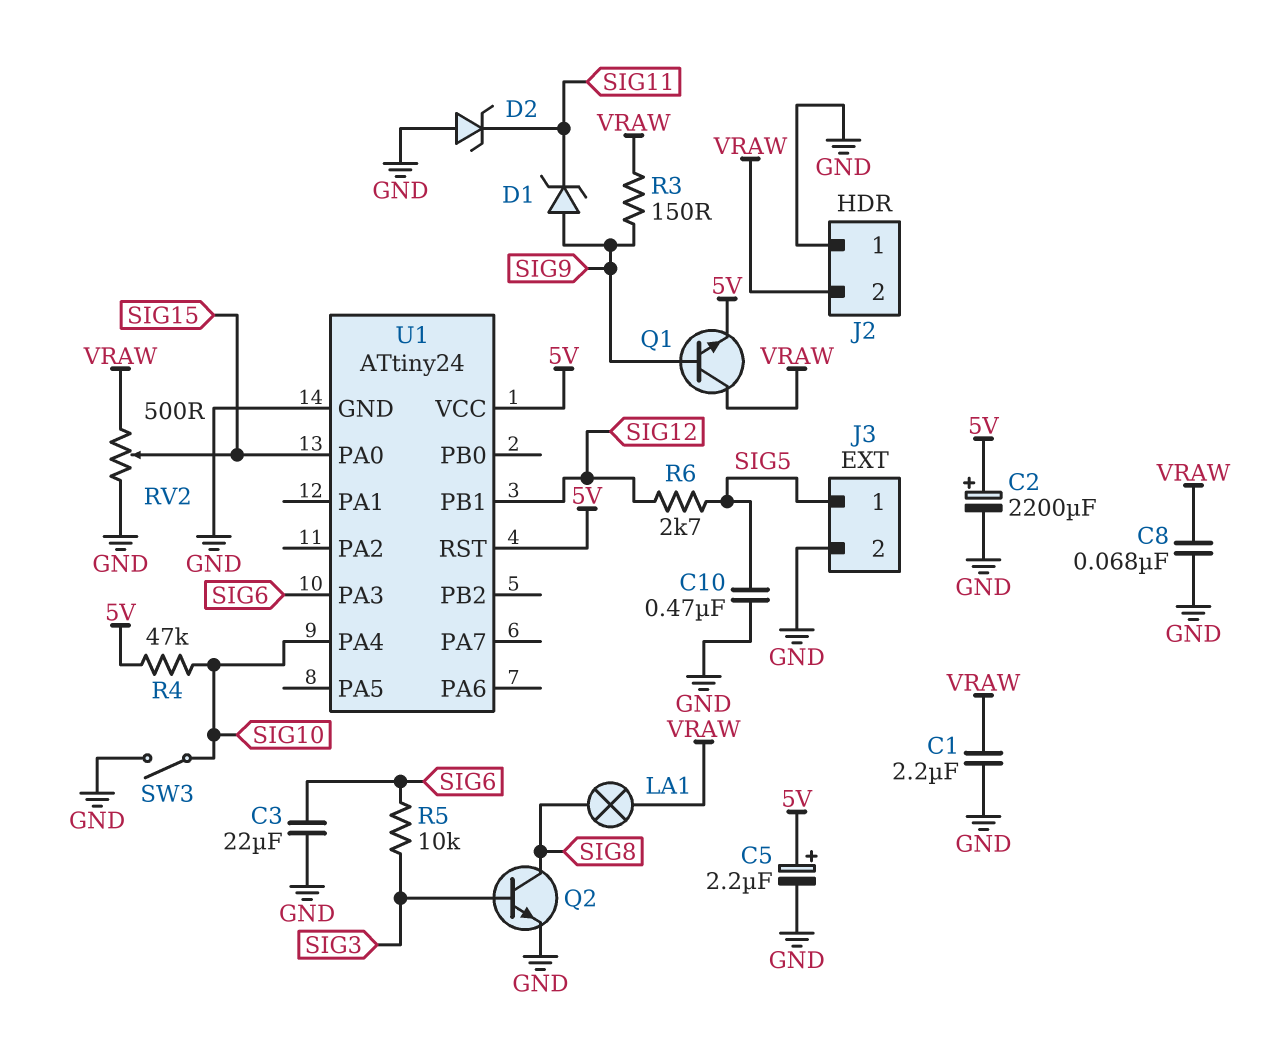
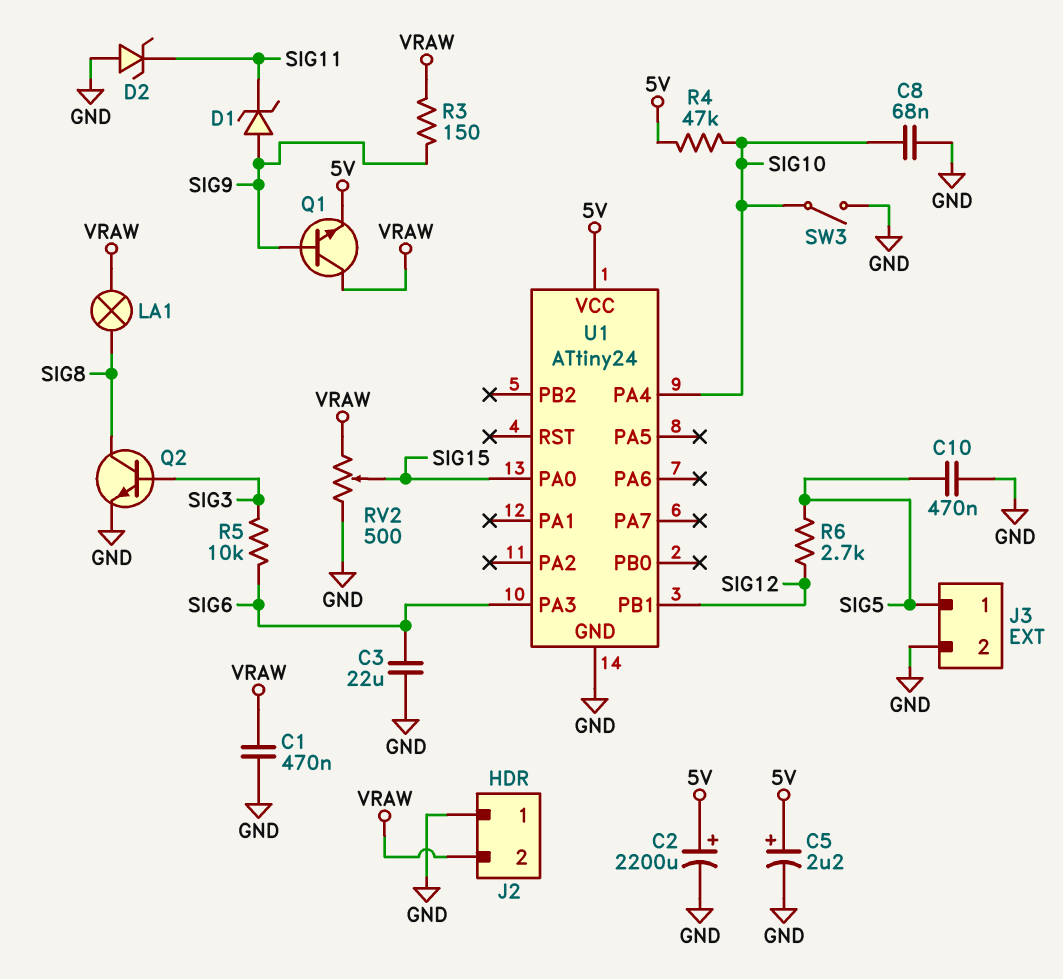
C1: 2.2uF (GND, VRAW) -> 470nF (GND, VRAW)
C8: 68nF (GND, VRAW) -> 68nF (GND, SIG10)
U1 pin RST: 5V -> none

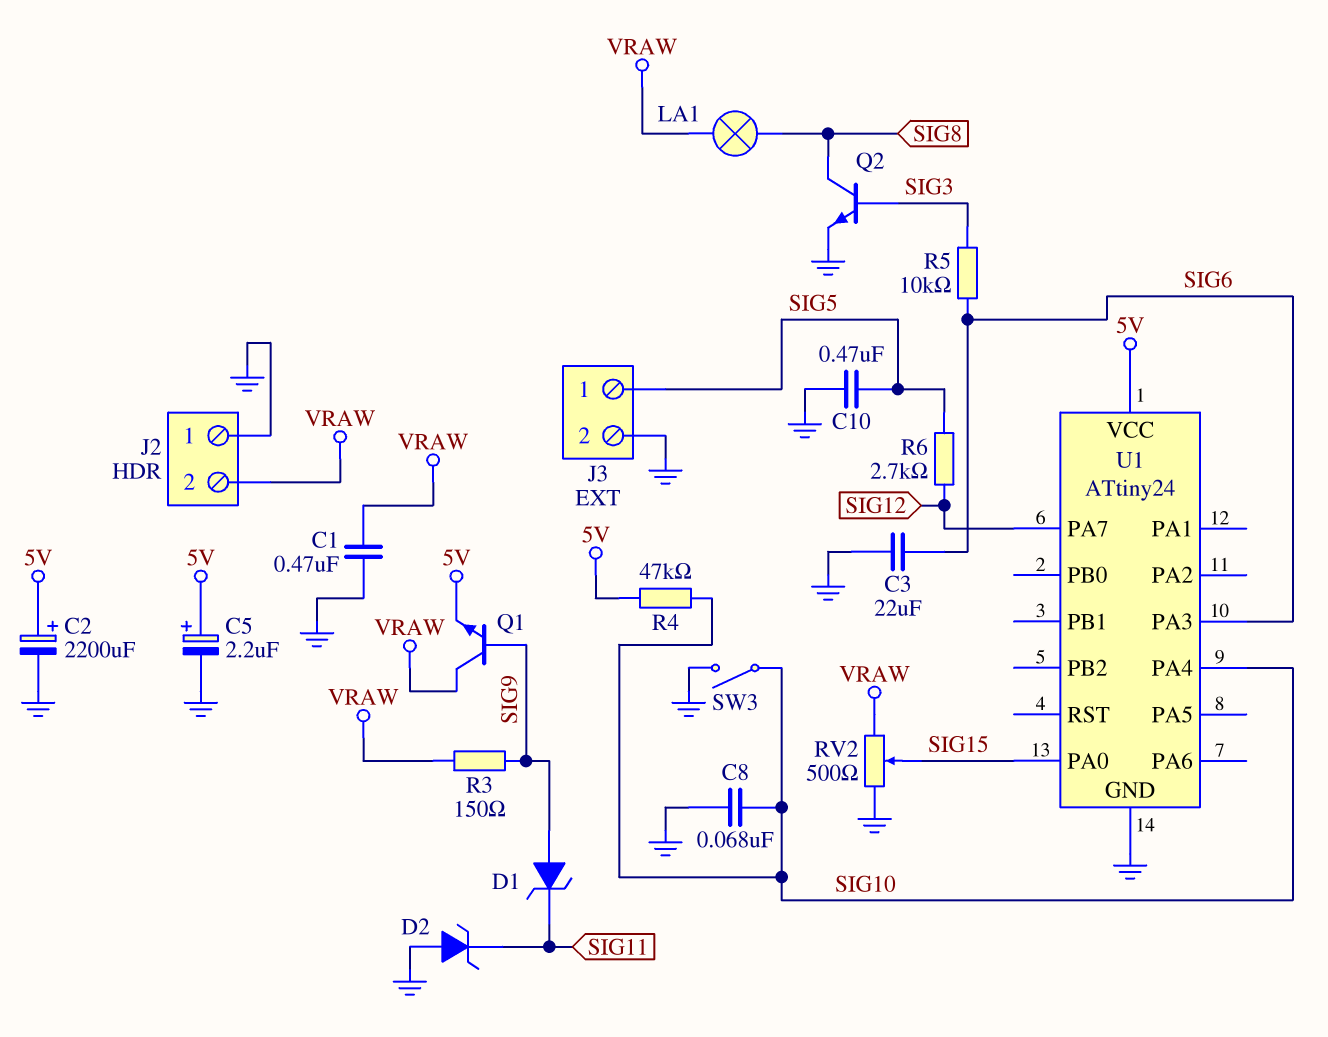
U1 pin PA7: none -> SIG12
U1 pin PB1: SIG12 -> none

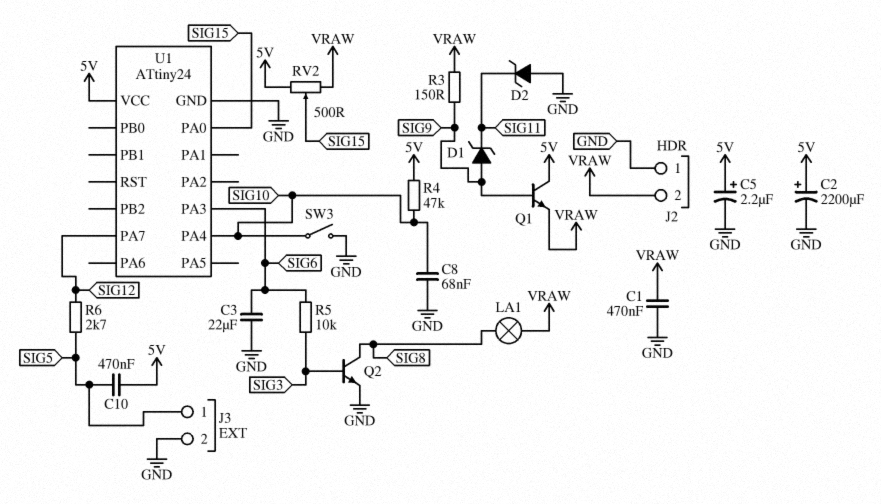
C10: 470nF (GND, SIG5) -> 470nF (5V, SIG5)
Q1: NPN (B SIG9, C VRAW, E 5V) -> NPN (B SIG9, C 5V, E VRAW)
RV2: 500 (GND, VRAW, wiper SIG15) -> 500 (5V, VRAW, wiper SIG15)

